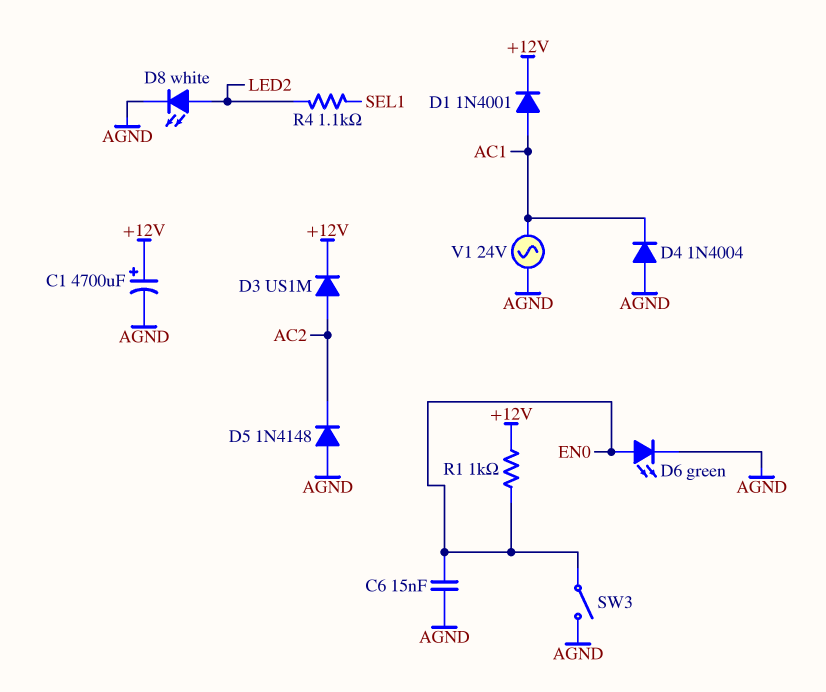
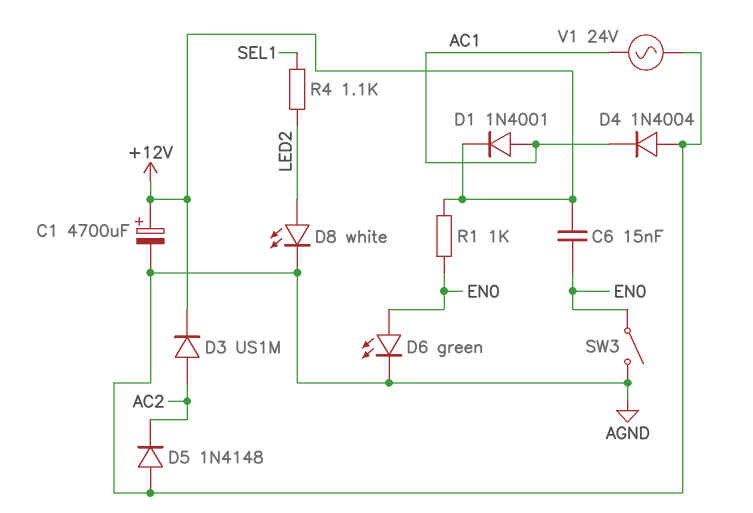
C6: 15nF (AGND, EN0) -> 15nF (+12V, EN0)

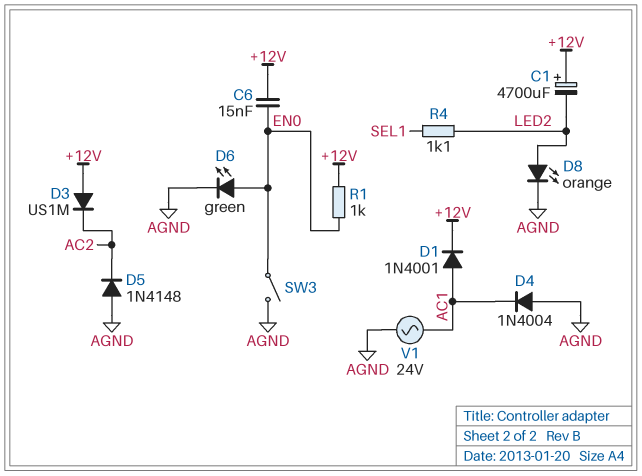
C1: 4700uF (plus +12V, minus AGND) -> 4700uF (plus +12V, minus LED2)
D3: diode US1M (A AC2, K +12V) -> diode US1M (A +12V, K AC2)
D8: LED white (A LED2, K AGND) -> LED orange (A LED2, K AGND)

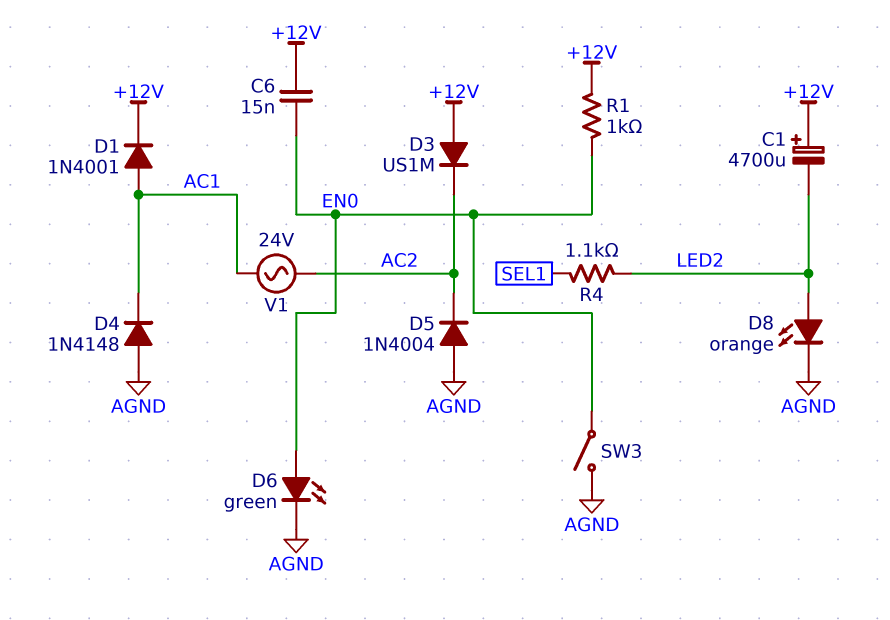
D4: diode 1N4004 (A AGND, K AC1) -> diode 1N4148 (A AGND, K AC1)
D5: diode 1N4148 (A AGND, K AC2) -> diode 1N4004 (A AGND, K AC2)
V1: AC 24V (AC1, AGND) -> AC 24V (AC1, AC2)

